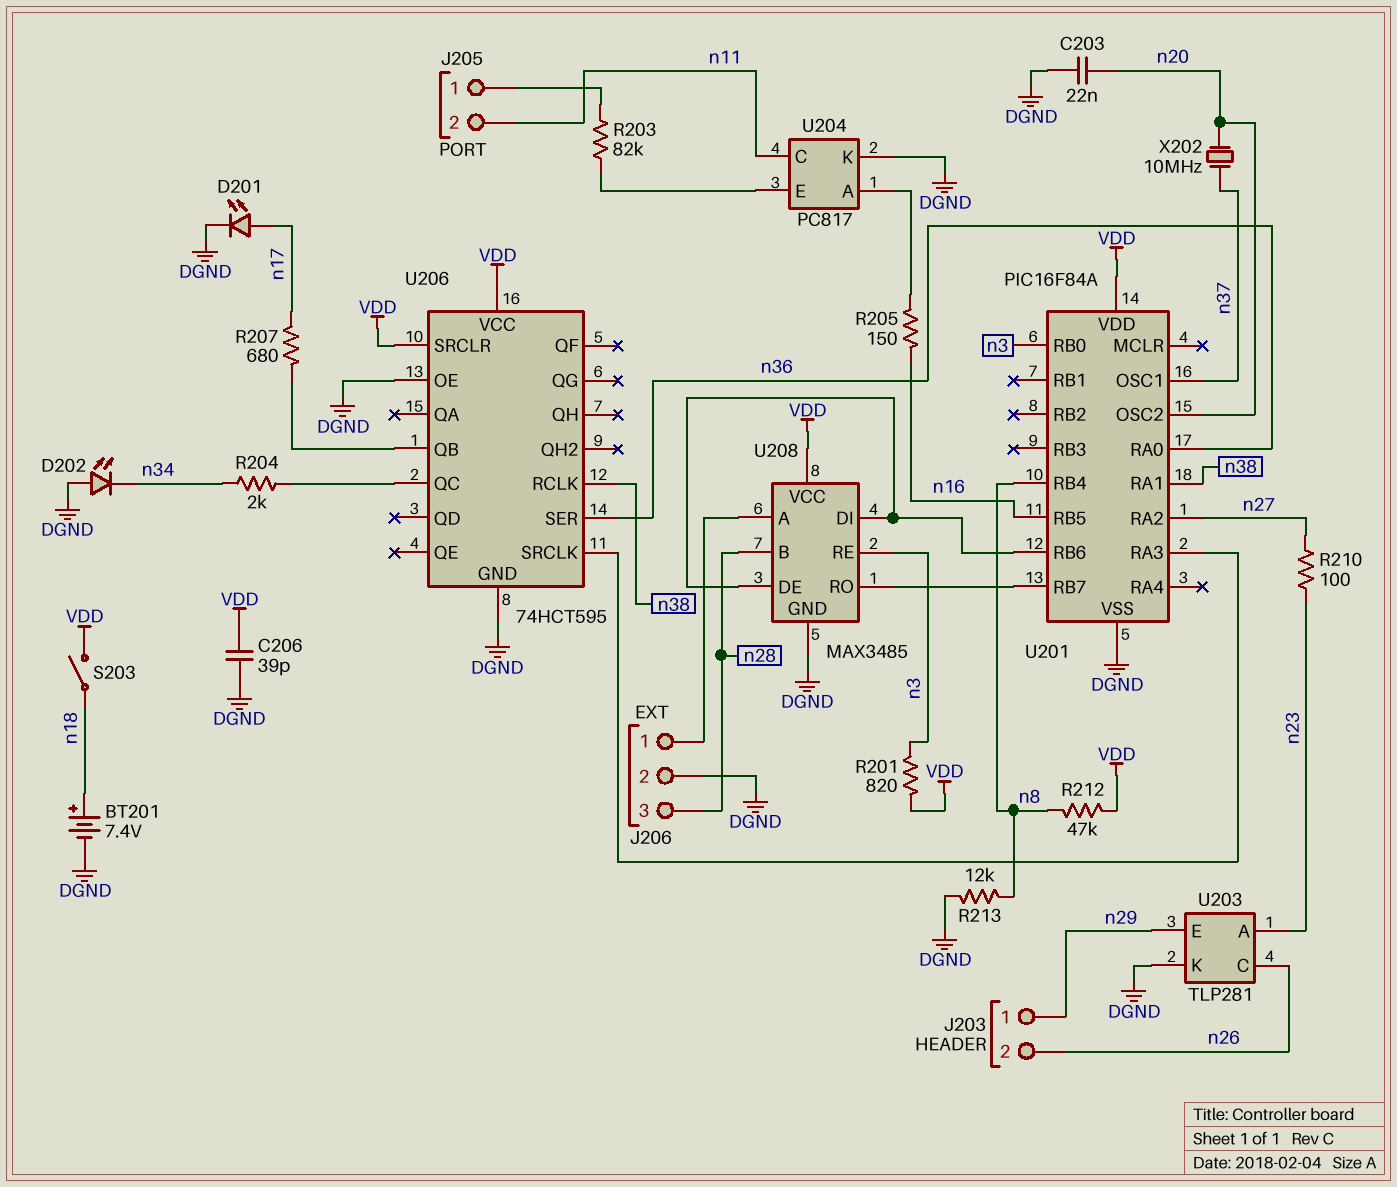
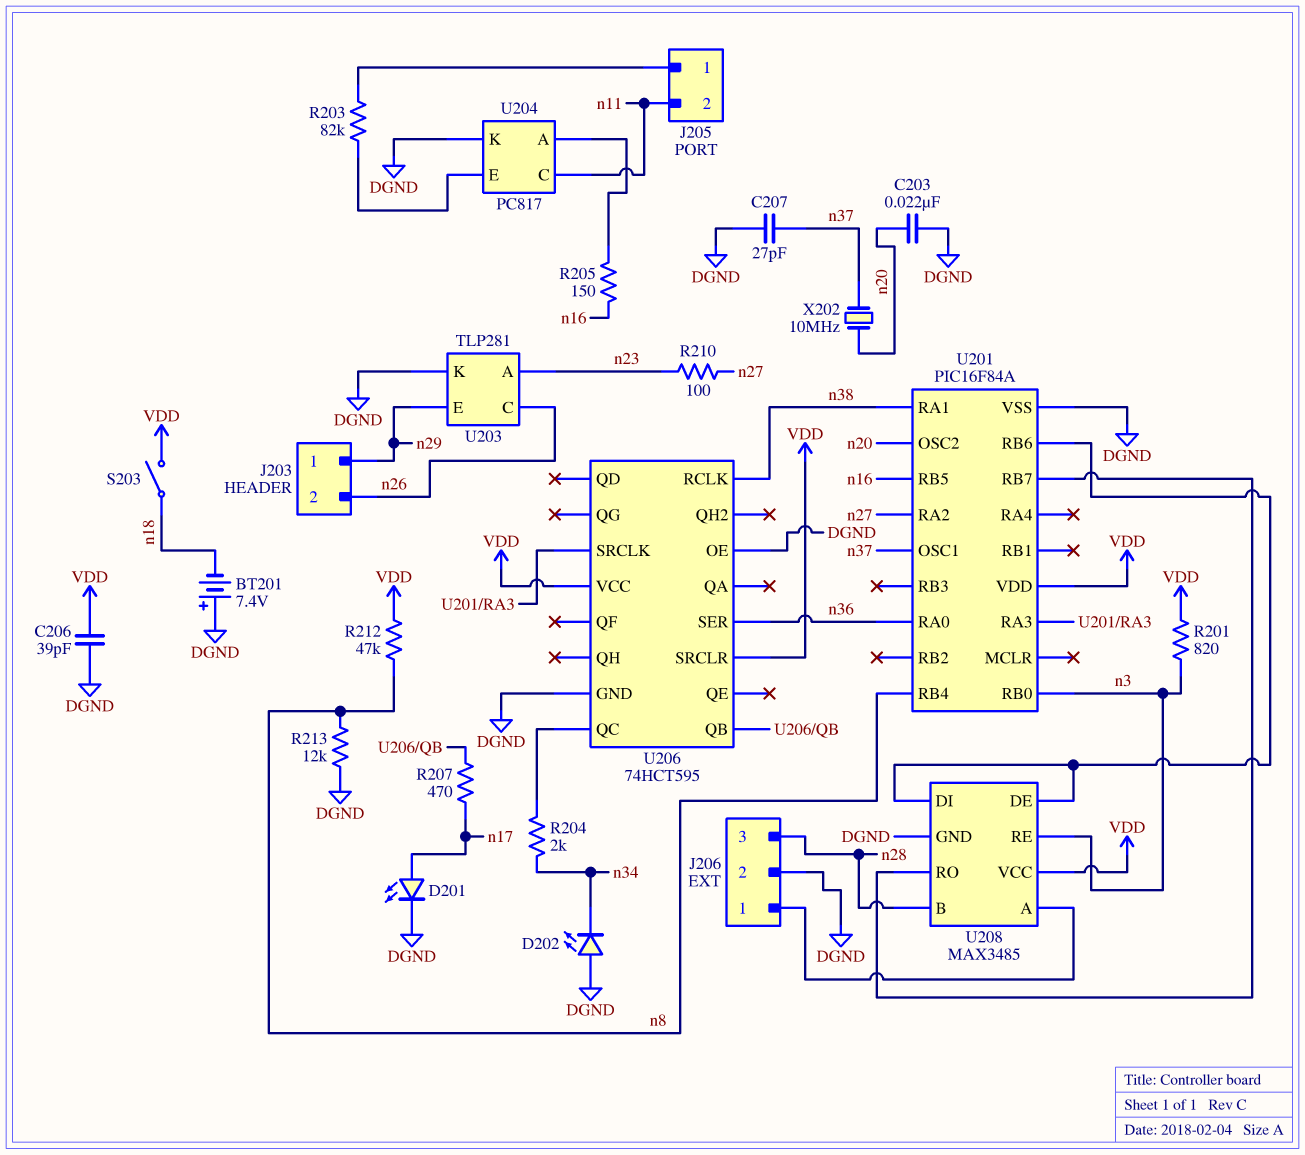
BT201: 7.4V (plus n18, minus DGND) -> 7.4V (plus DGND, minus n18)
C207: none -> 27pF (DGND, n37)
R207: 680 (U206/QB, n17) -> 470 (U206/QB, n17)

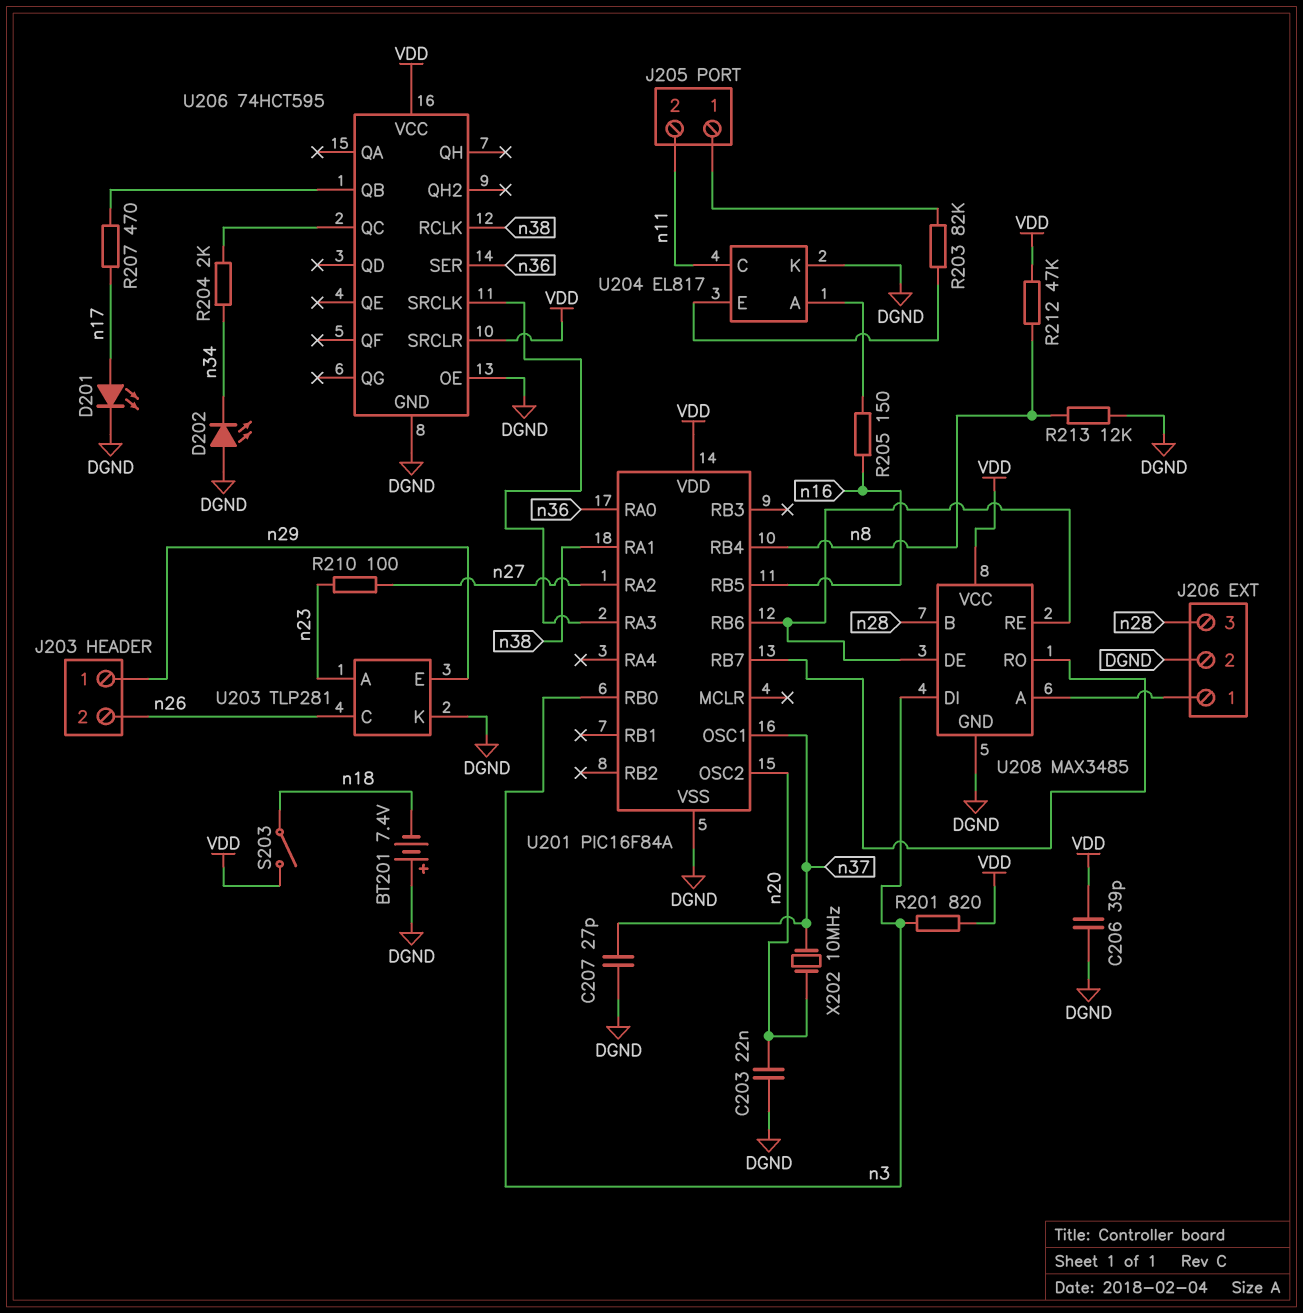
U204: PC817 -> EL817
U208 pin DI: U201/RB6 -> n3
U208 pin RE: n3 -> U201/RB6

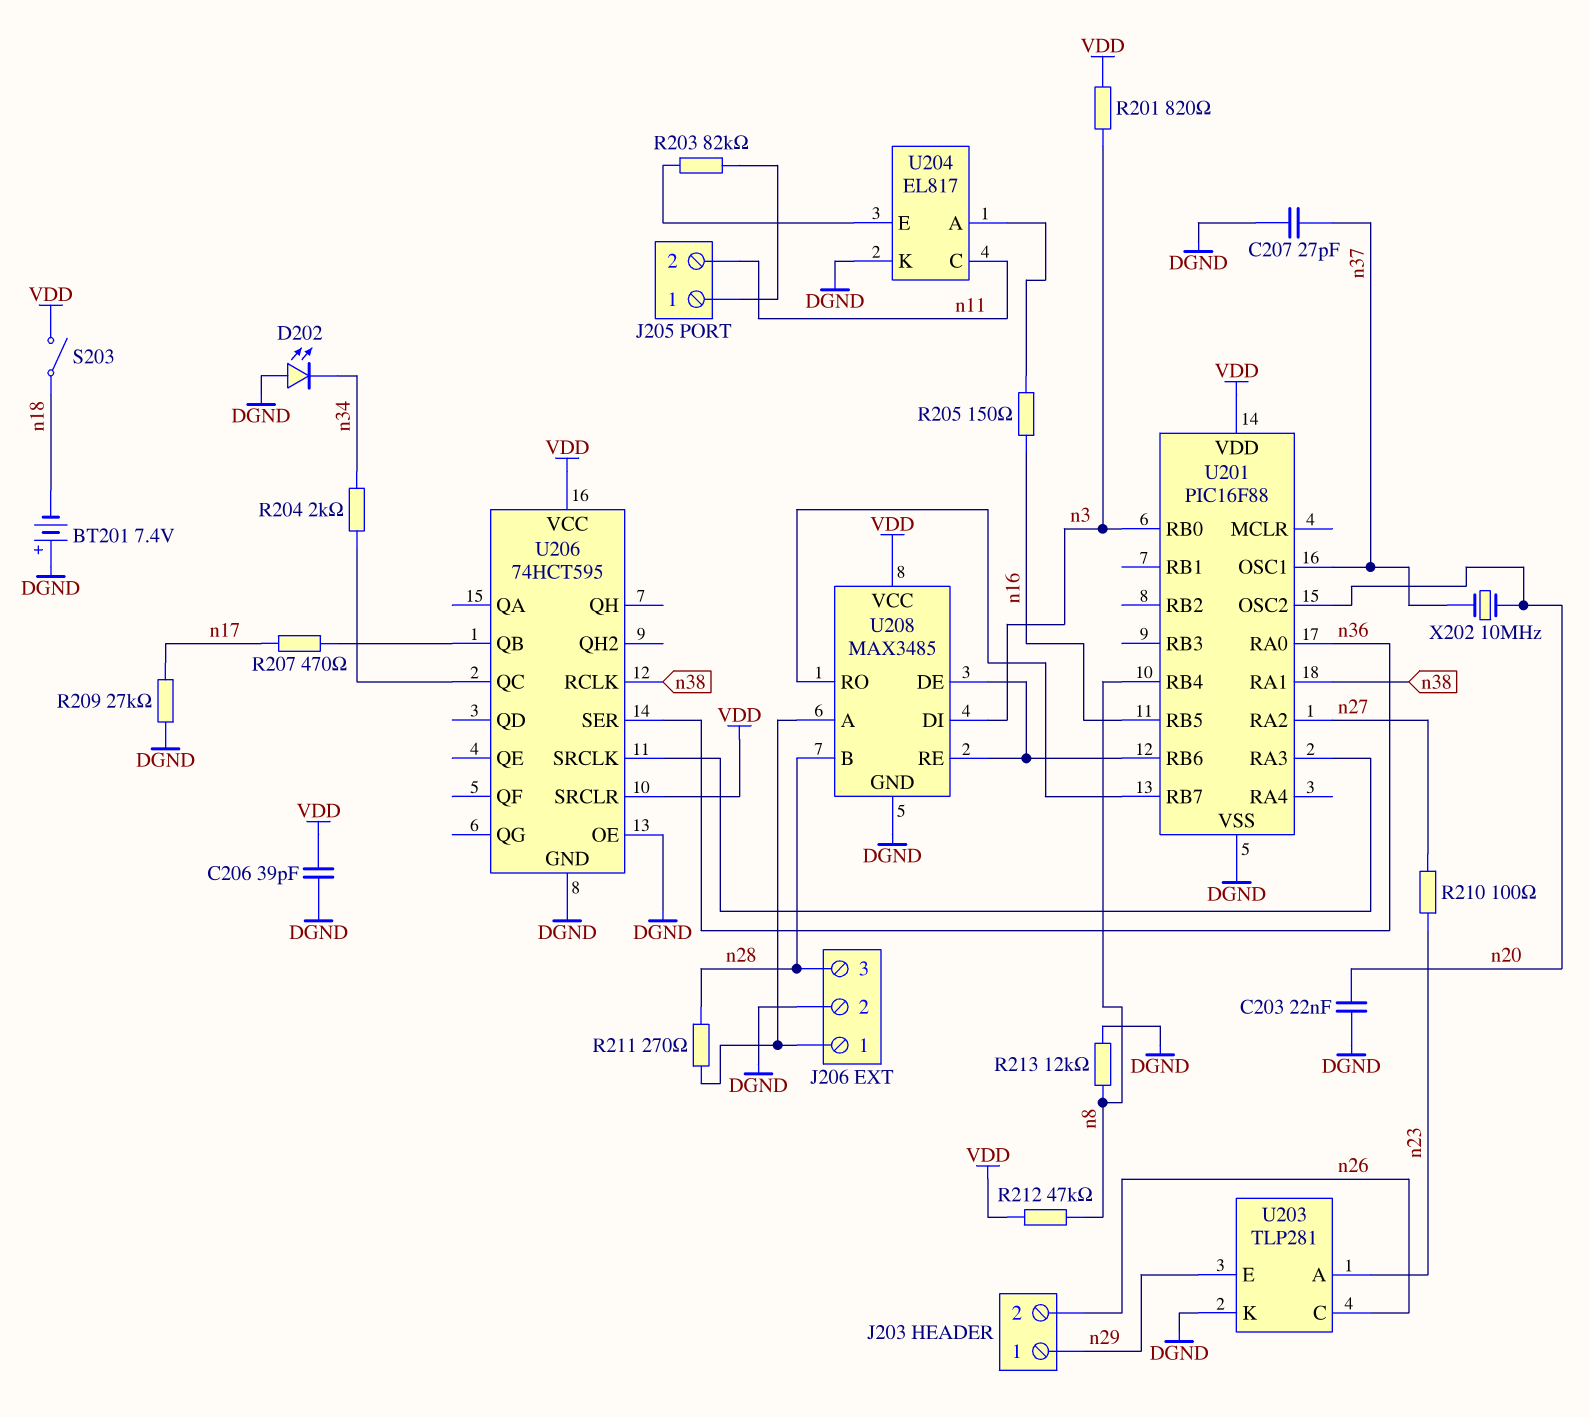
D201: LED (A n17, K DGND) -> none
R209: none -> 27k (DGND, n17)
R211: none -> 270 (J206/1, n28)
U201: PIC16F84A -> PIC16F88

